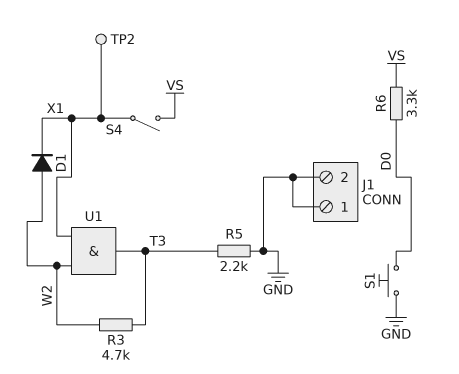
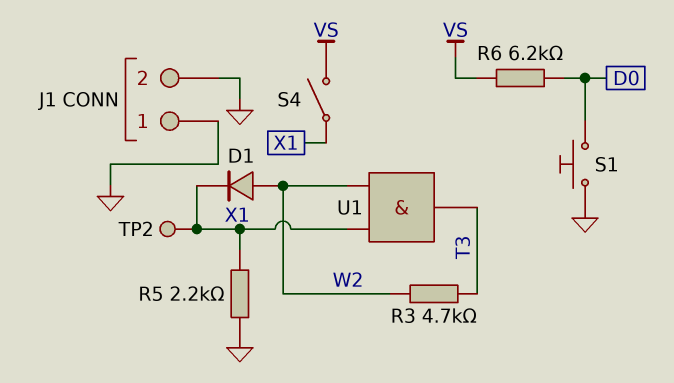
R5: 2.2k (GND, T3) -> 2.2k (GND, X1)
R6: 3.3k (D0, VS) -> 6.2k (D0, VS)

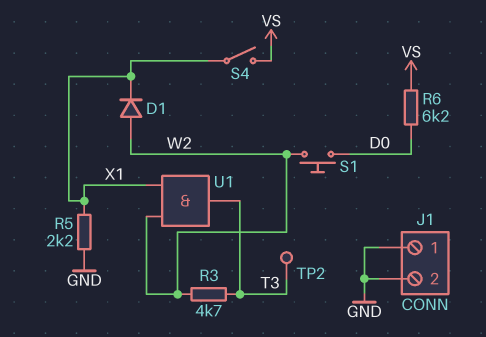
S1: button (D0, GND) -> button (D0, W2)
TP2: test point (X1) -> test point (T3)

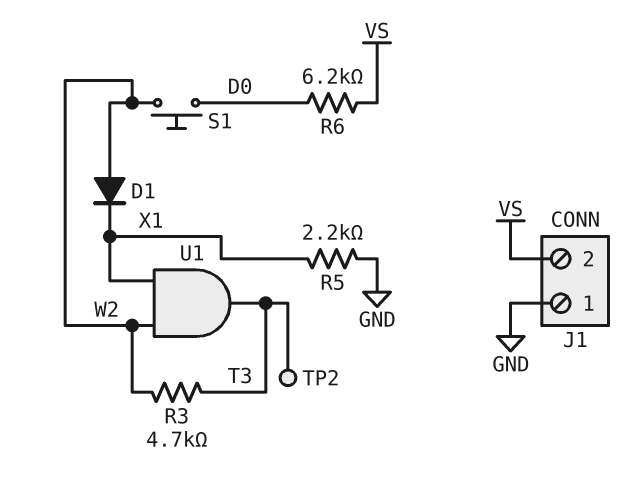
J1 pin 2: GND -> VS
S4: switch (VS, X1) -> none

